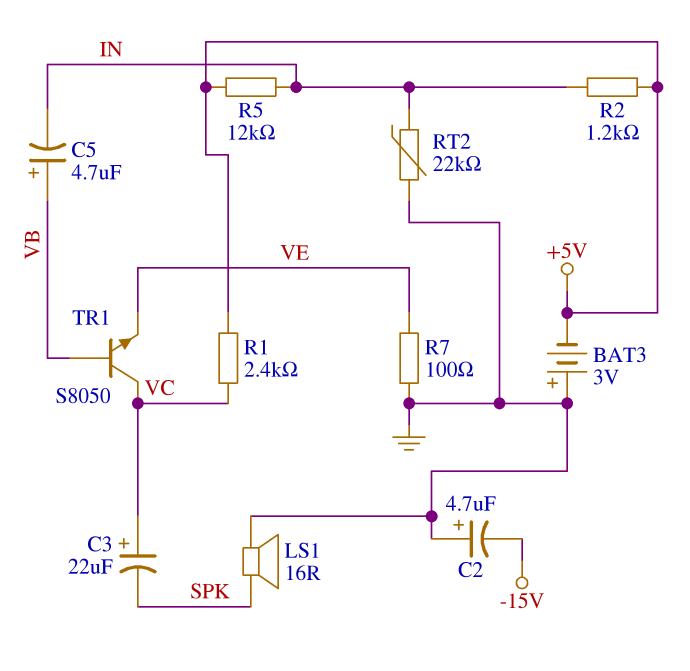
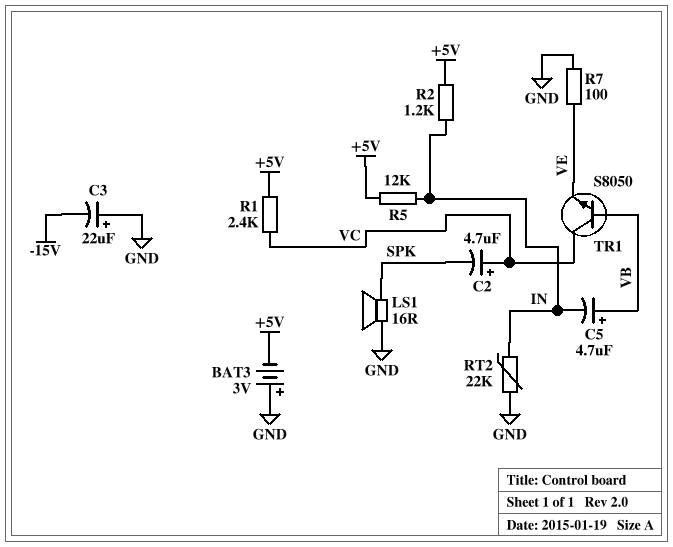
C2: 4.7uF (plus GND, minus -15V) -> 4.7uF (plus VC, minus SPK)
C3: 22uF (plus VC, minus SPK) -> 22uF (plus GND, minus -15V)

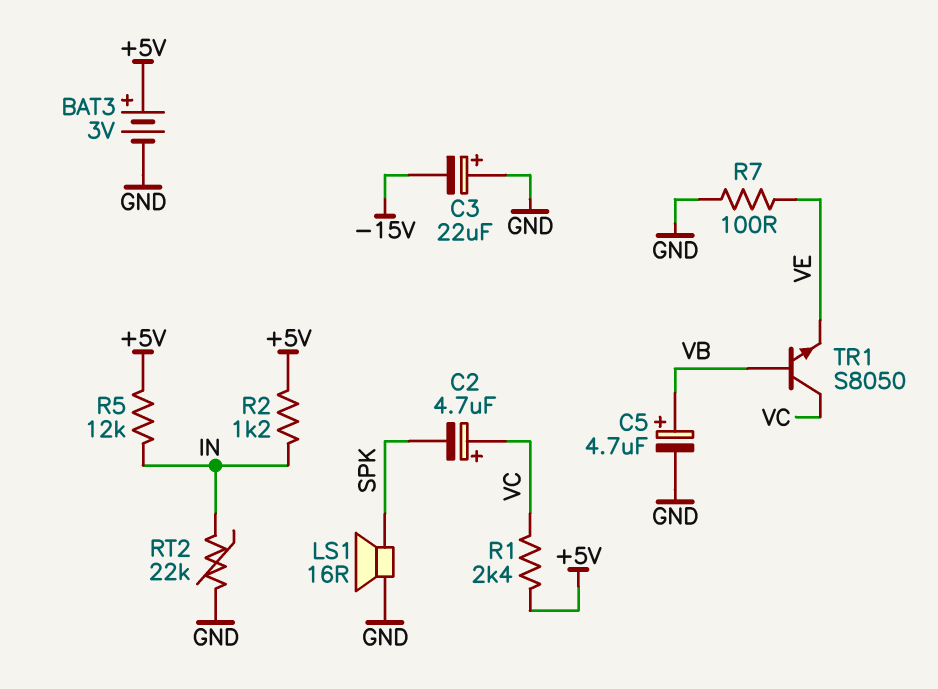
BAT3: 3V (plus GND, minus +5V) -> 3V (plus +5V, minus GND)
C5: 4.7uF (plus VB, minus IN) -> 4.7uF (plus VB, minus GND)

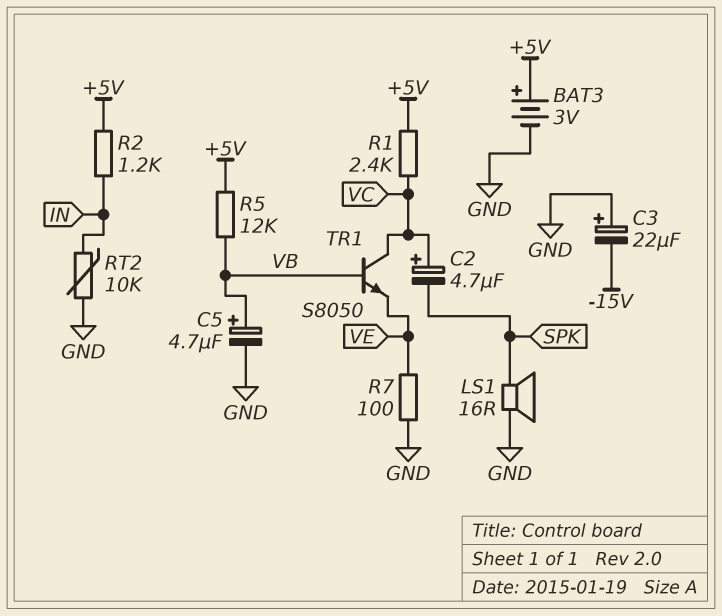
R5: 12k (+5V, IN) -> 12k (+5V, VB)
RT2: 22k (GND, IN) -> 10k (GND, IN)

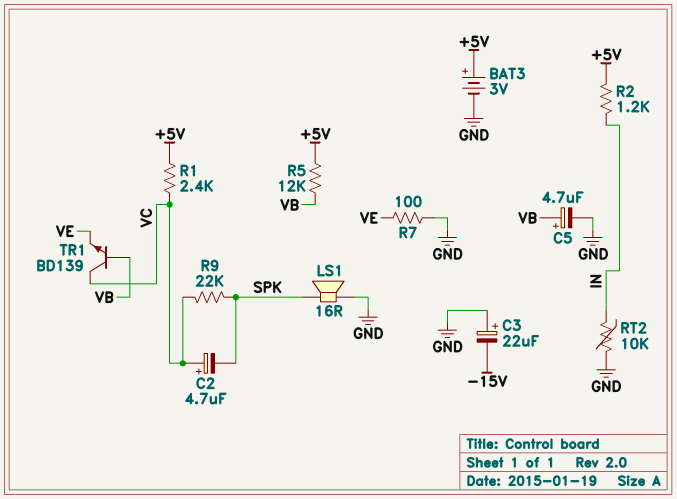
R9: none -> 22k (SPK, VC)
TR1: NPN S8050 (B VB, C VC, E VE) -> NPN BD139 (B VB, C VC, E VE)

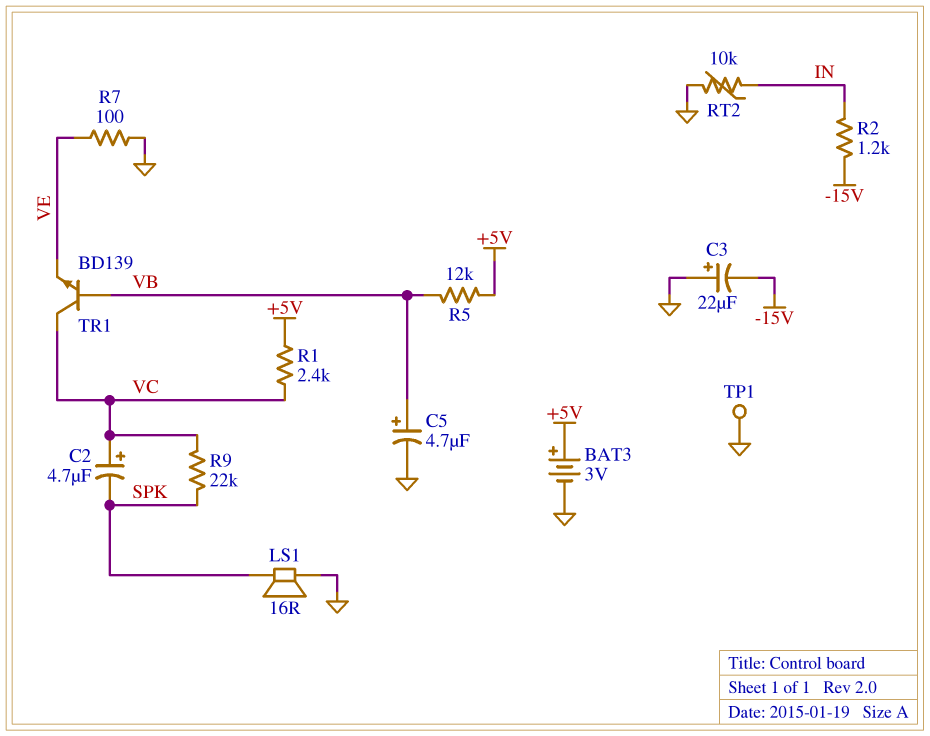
R2: 1.2k (+5V, IN) -> 1.2k (-15V, IN)
TP1: none -> test point (GND)

